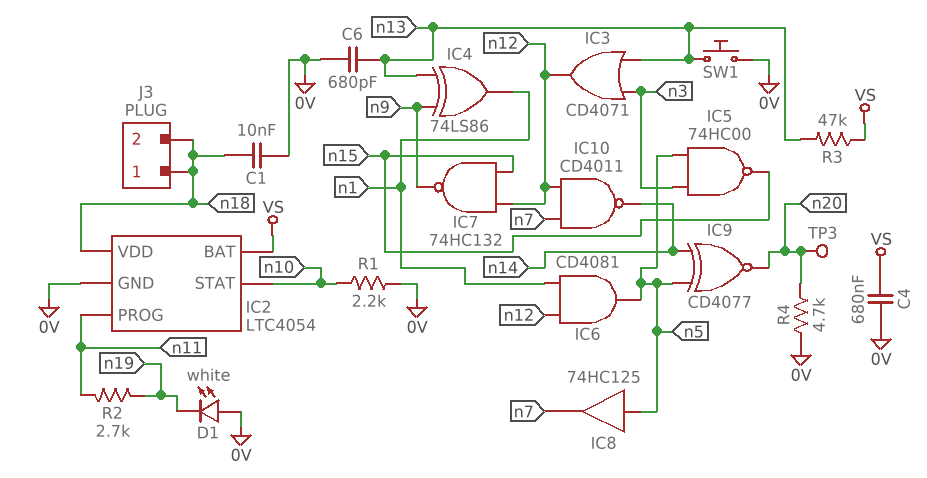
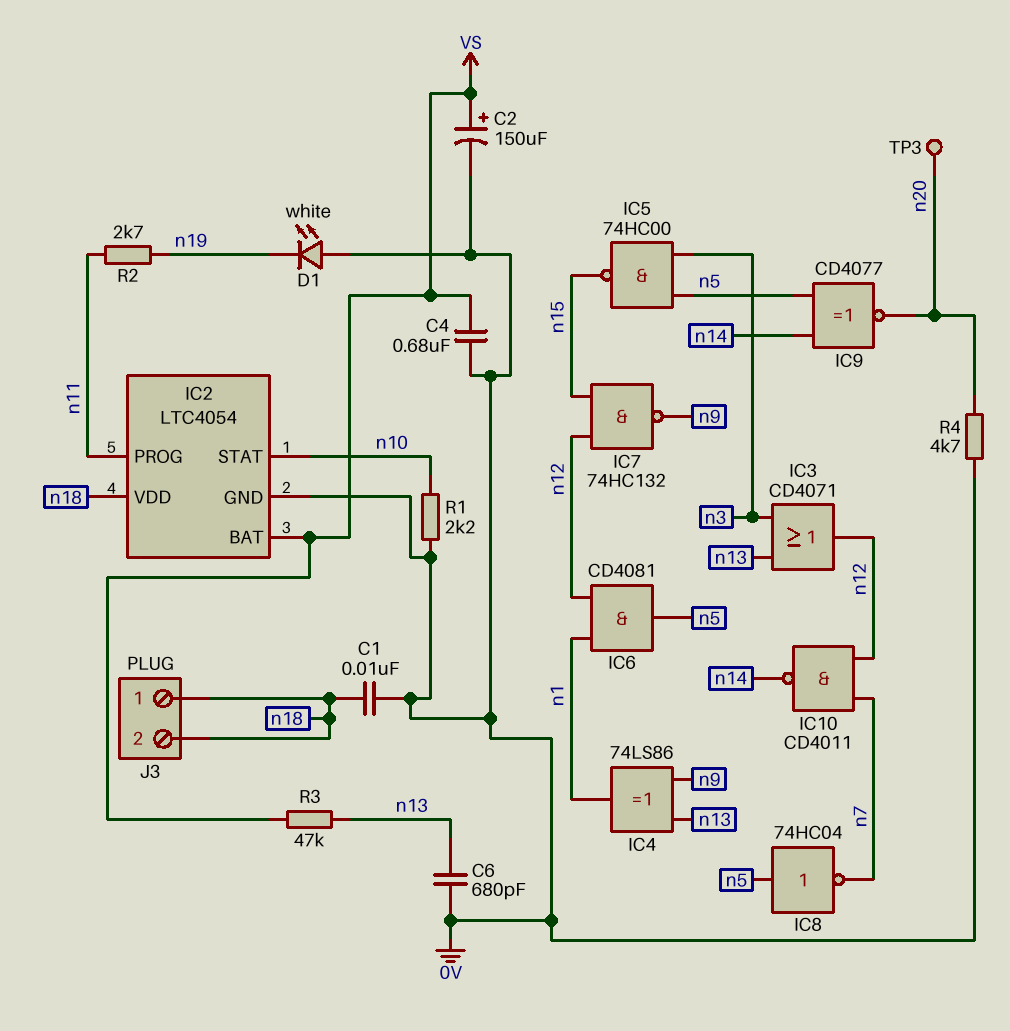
C2: none -> 150uF (plus VS, minus 0V)
IC8: buffer 74HC125 (in n5, out n7) -> NOT 74HC04 (in n5, out n7)
SW1: button (0V, n13) -> none

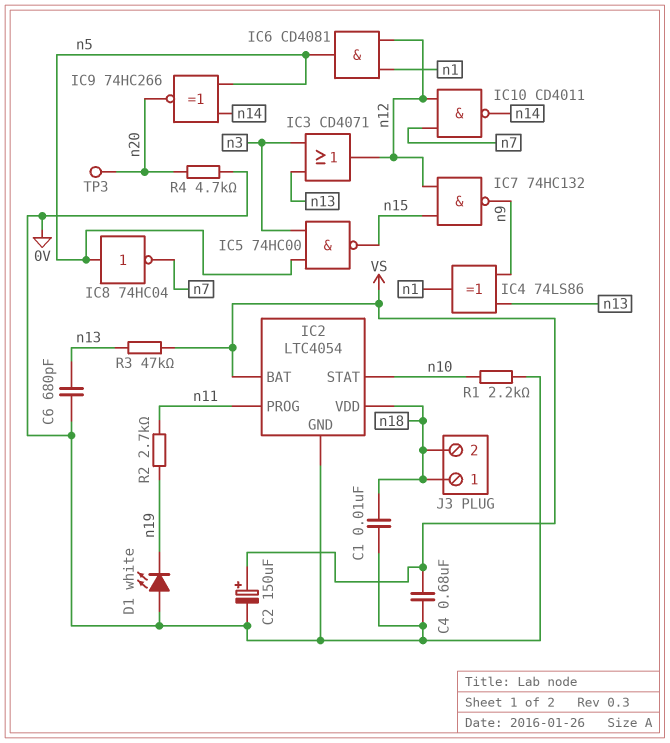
IC9: XNOR CD4077 (in n5, in n14, out n20) -> XNOR 74HC266 (in n5, in n14, out n20)

